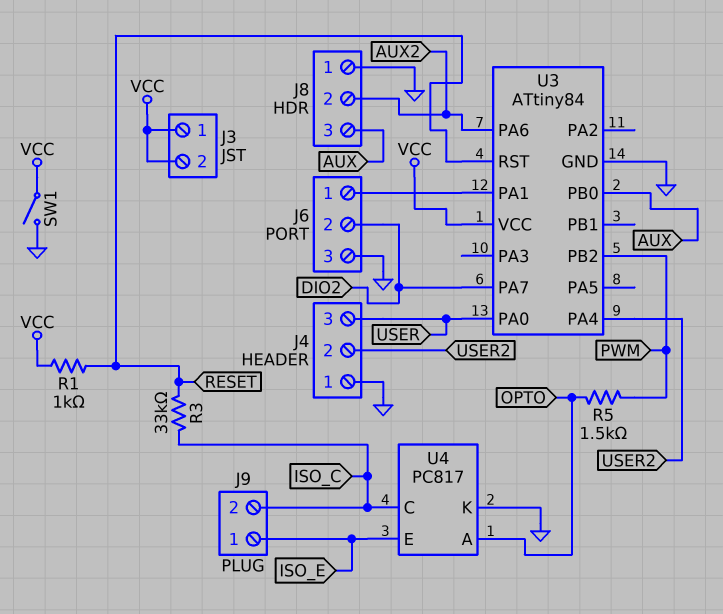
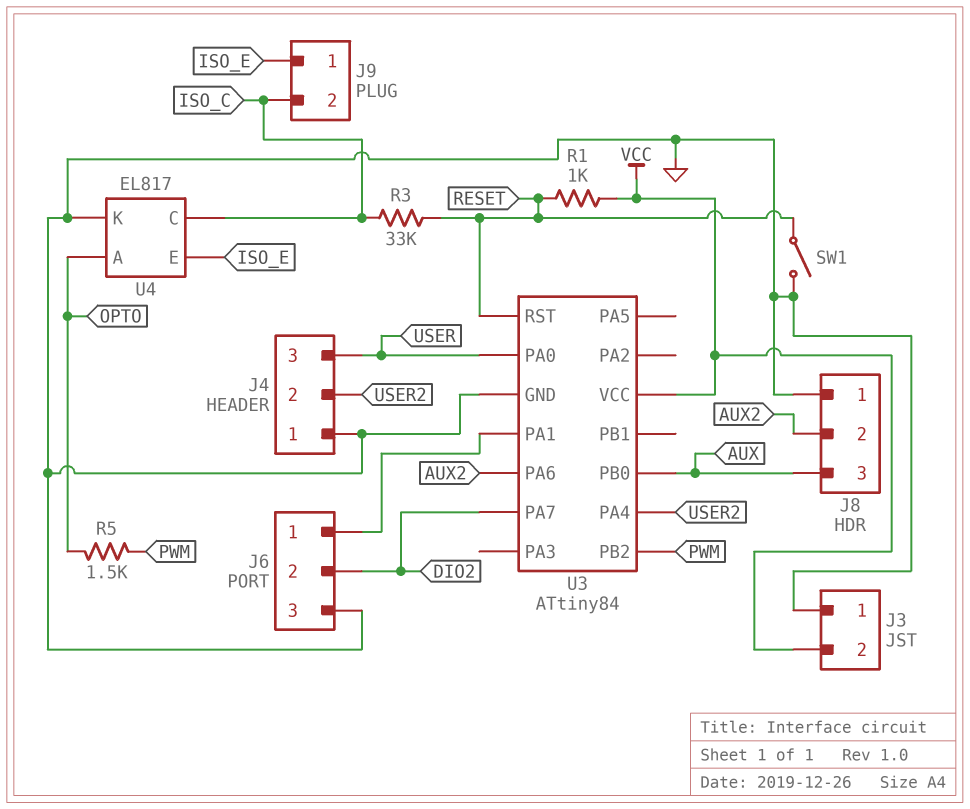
J3 pin 1: VCC -> GND
SW1: switch (GND, VCC) -> switch (GND, RESET)
U4: PC817 -> EL817

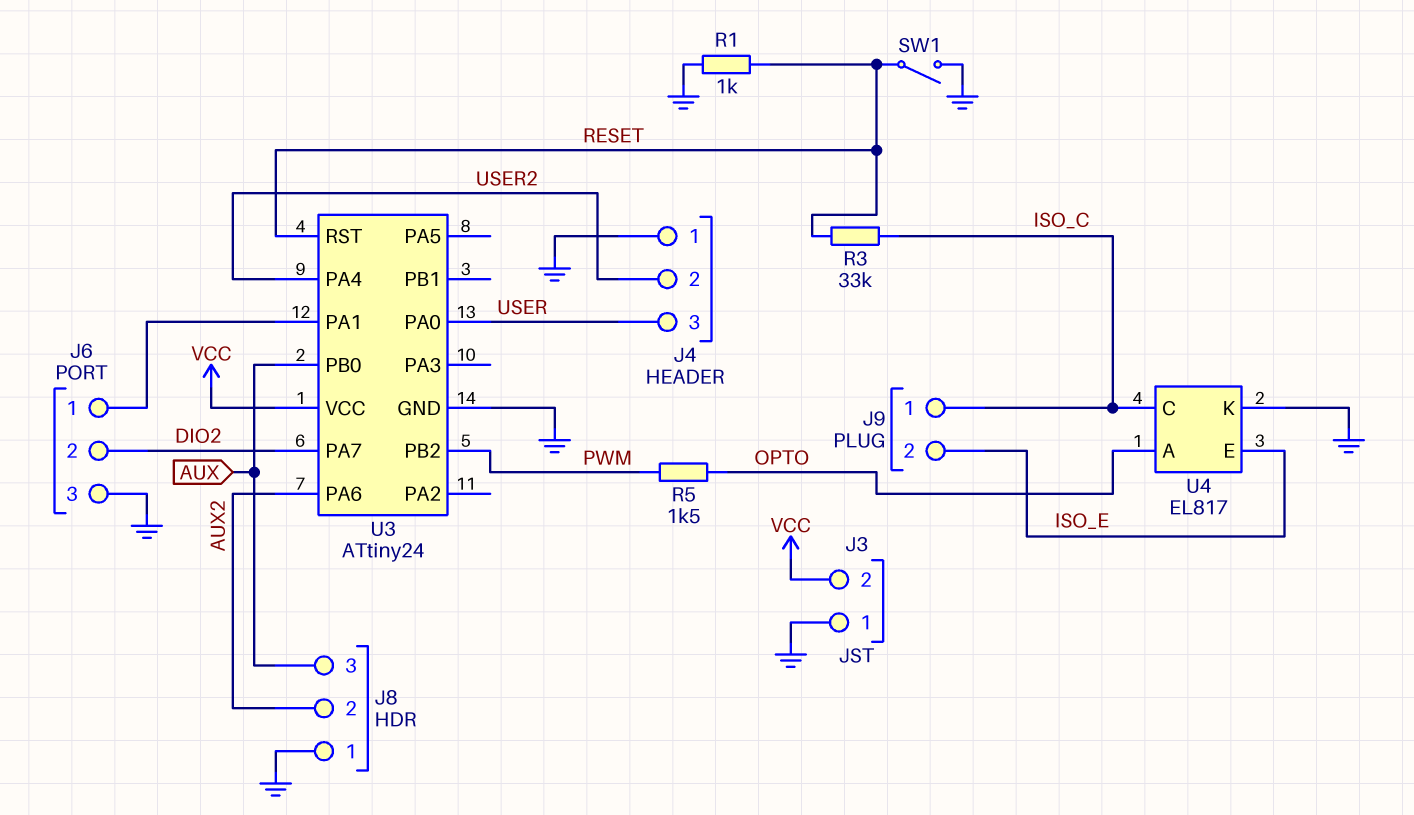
J9 pin 1: ISO_E -> ISO_C
J9 pin 2: ISO_C -> ISO_E
R1: 1k (RESET, VCC) -> 1k (GND, RESET)
U3: ATtiny84 -> ATtiny24

